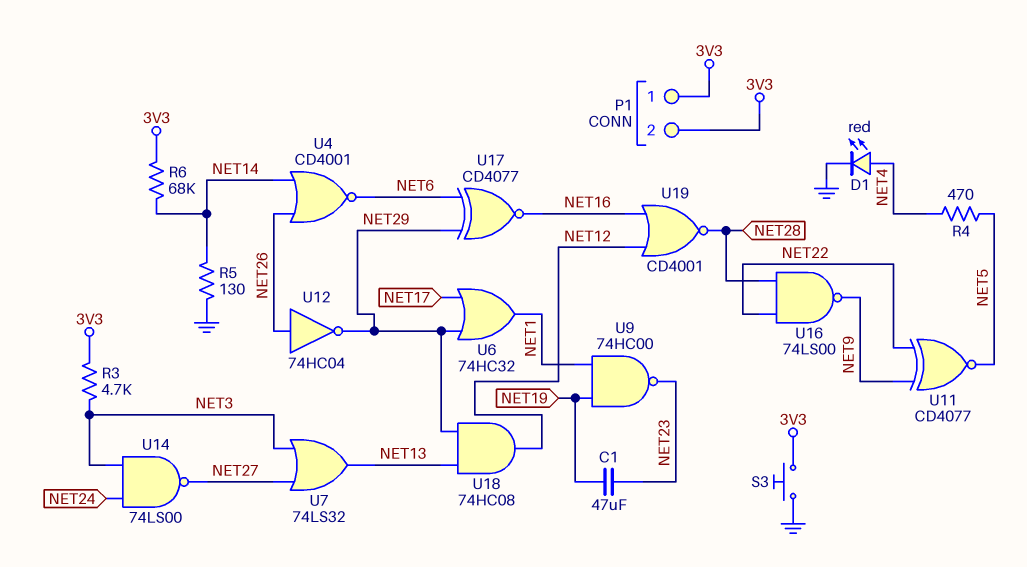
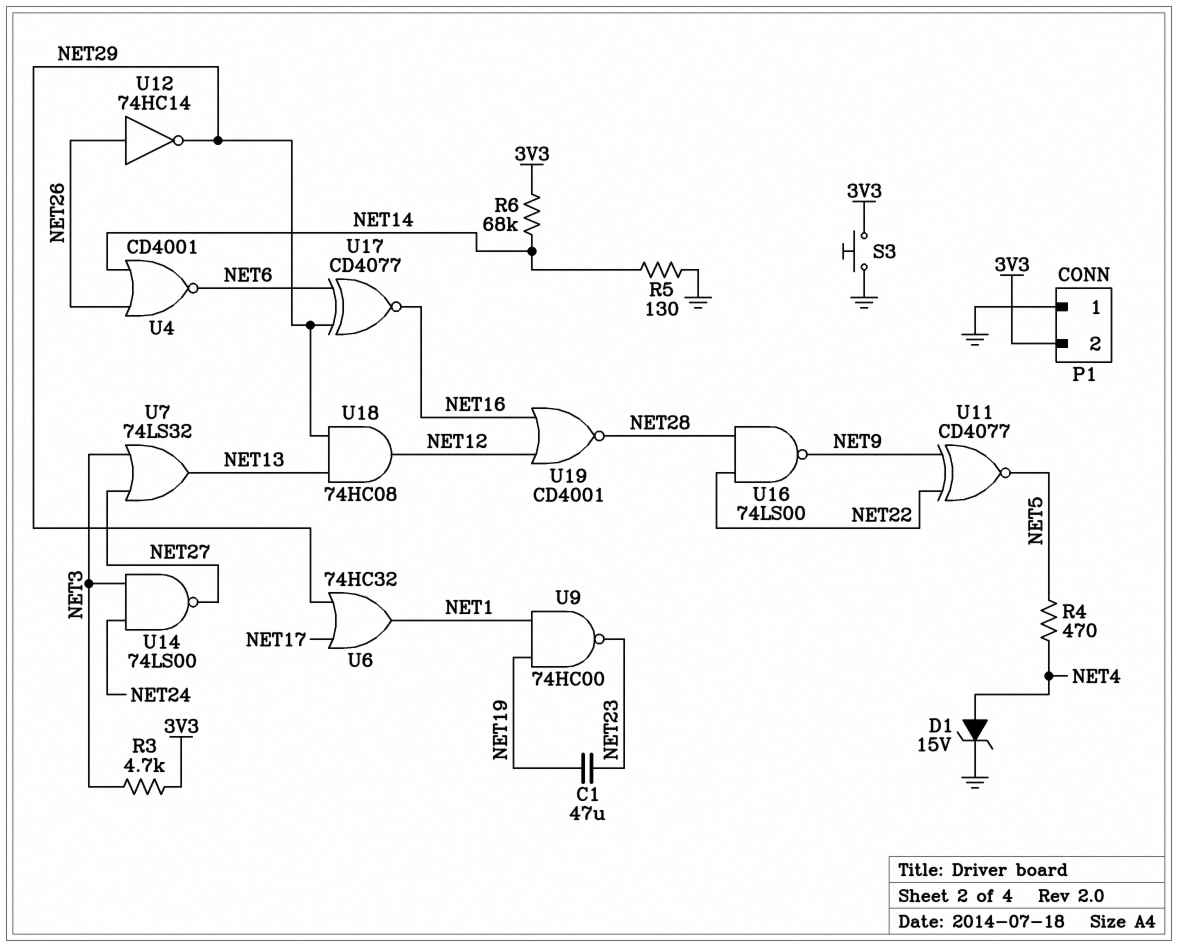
D1: LED red (A NET4, K GND) -> zener 15V (A NET4, K GND)
P1 pin 1: 3V3 -> GND
U12: NOT 74HC04 (in NET26, out NET29) -> NOT 74HC14 (in NET26, out NET29)

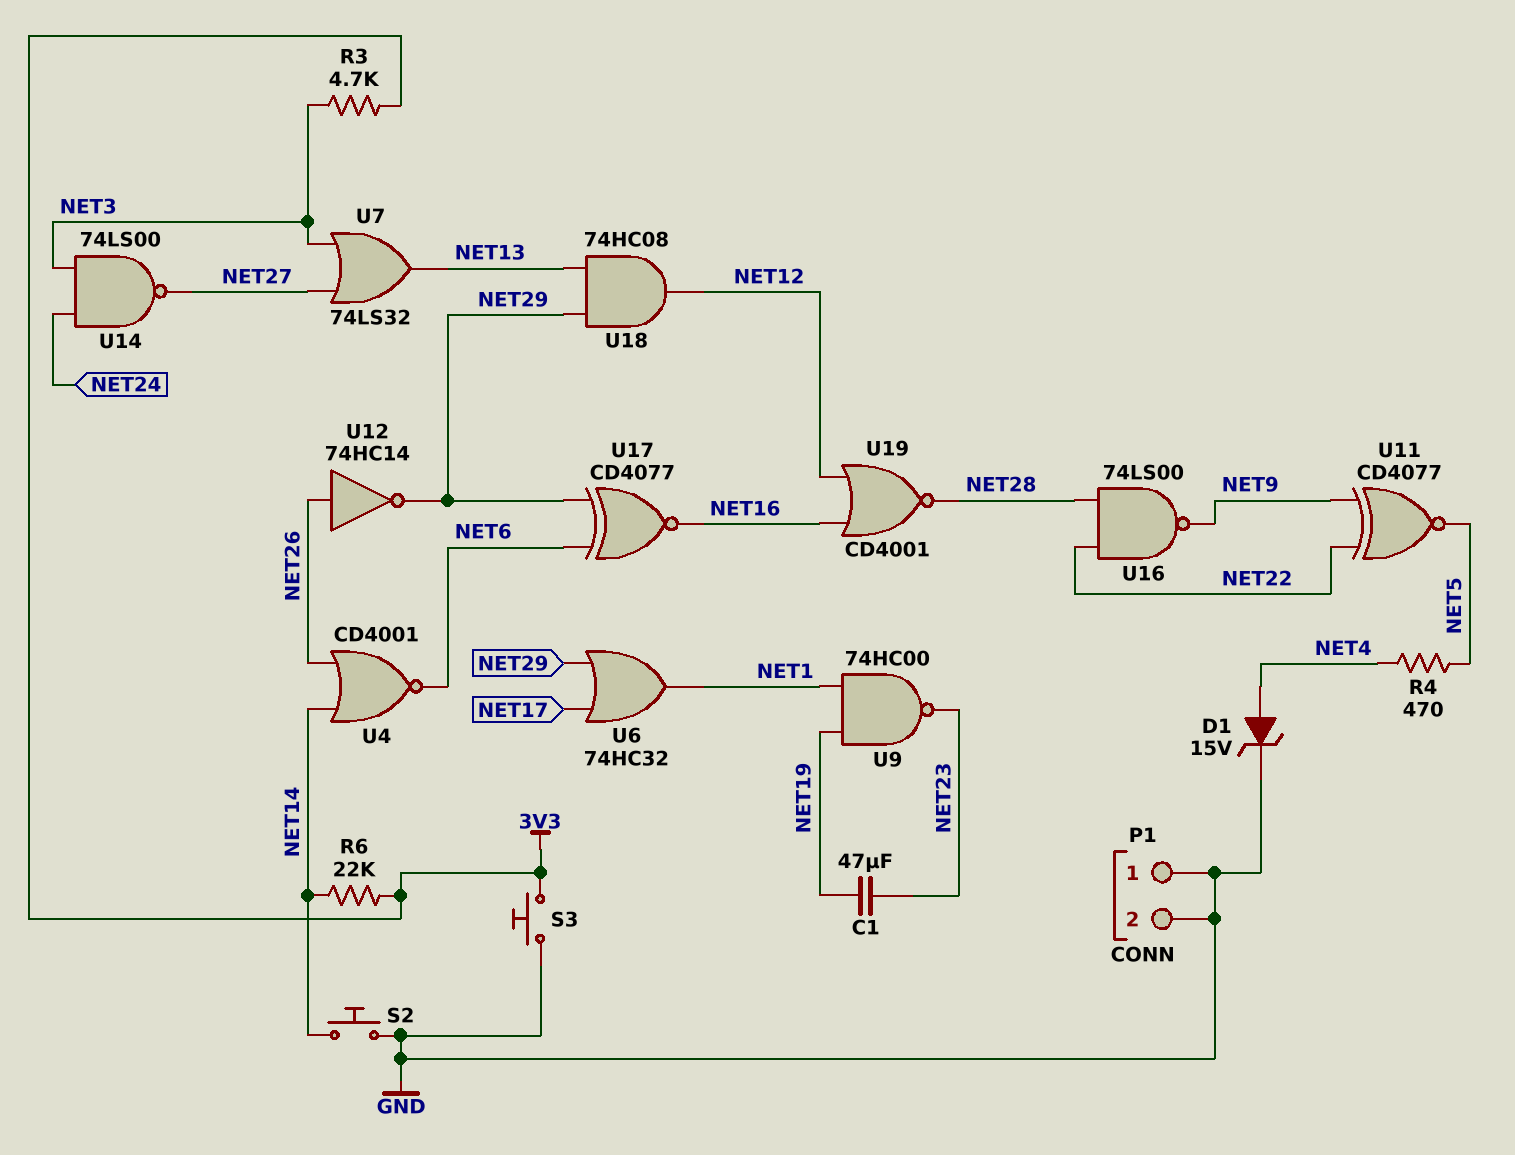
P1 pin 2: 3V3 -> GND
R5: 130 (GND, NET14) -> none
R6: 68k (3V3, NET14) -> 22k (3V3, NET14)
S2: none -> button (GND, NET14)

